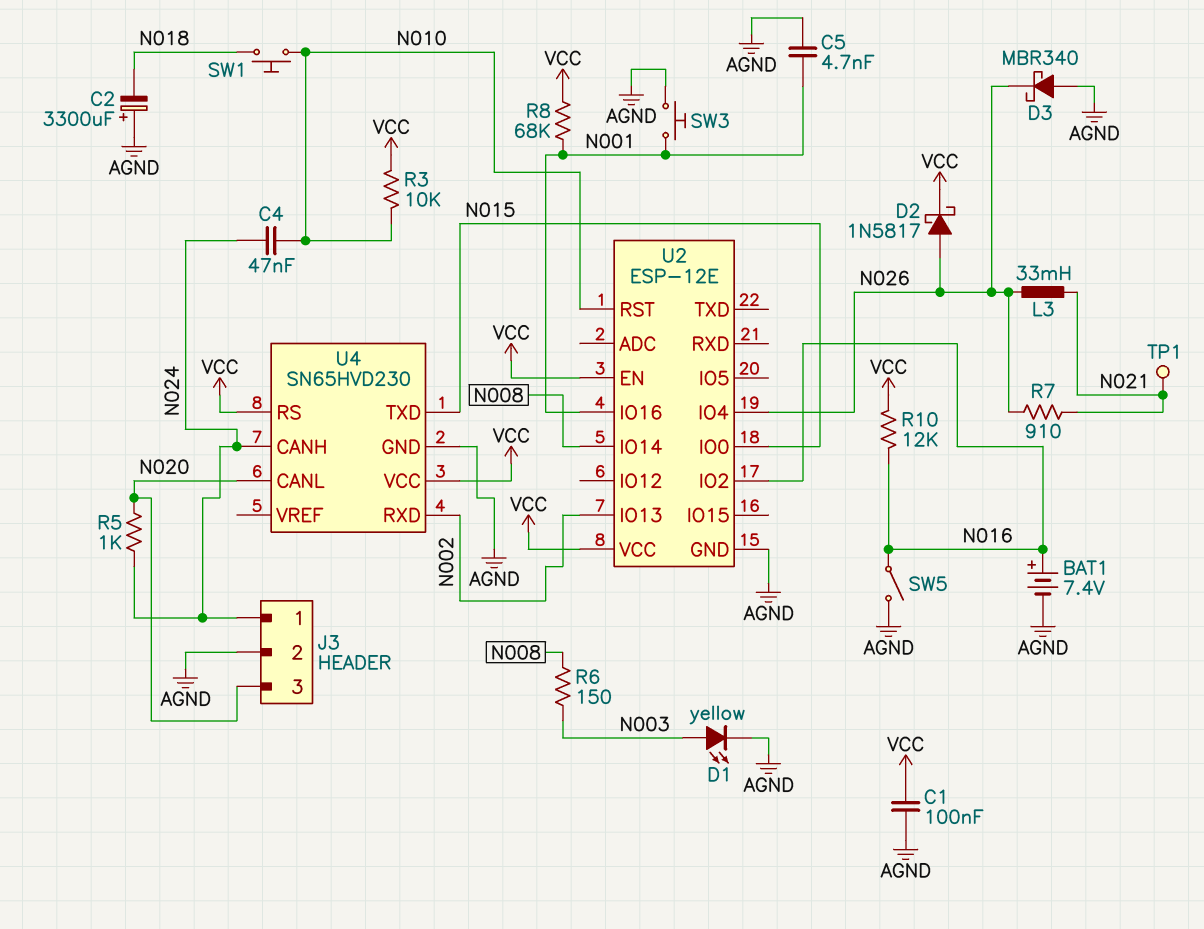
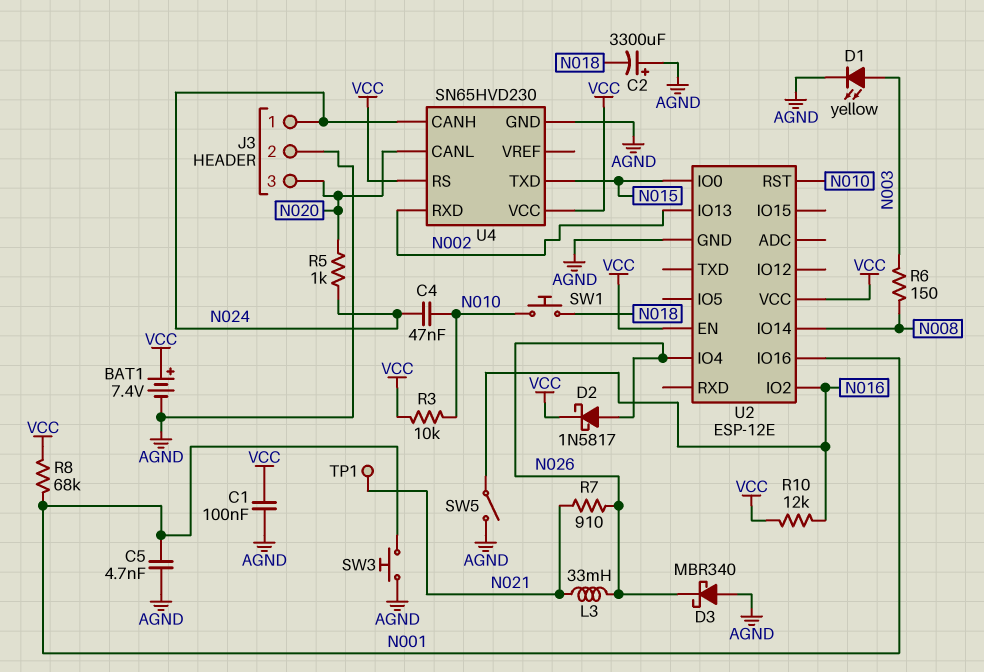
BAT1: 7.4V (plus N016, minus AGND) -> 7.4V (plus VCC, minus AGND)

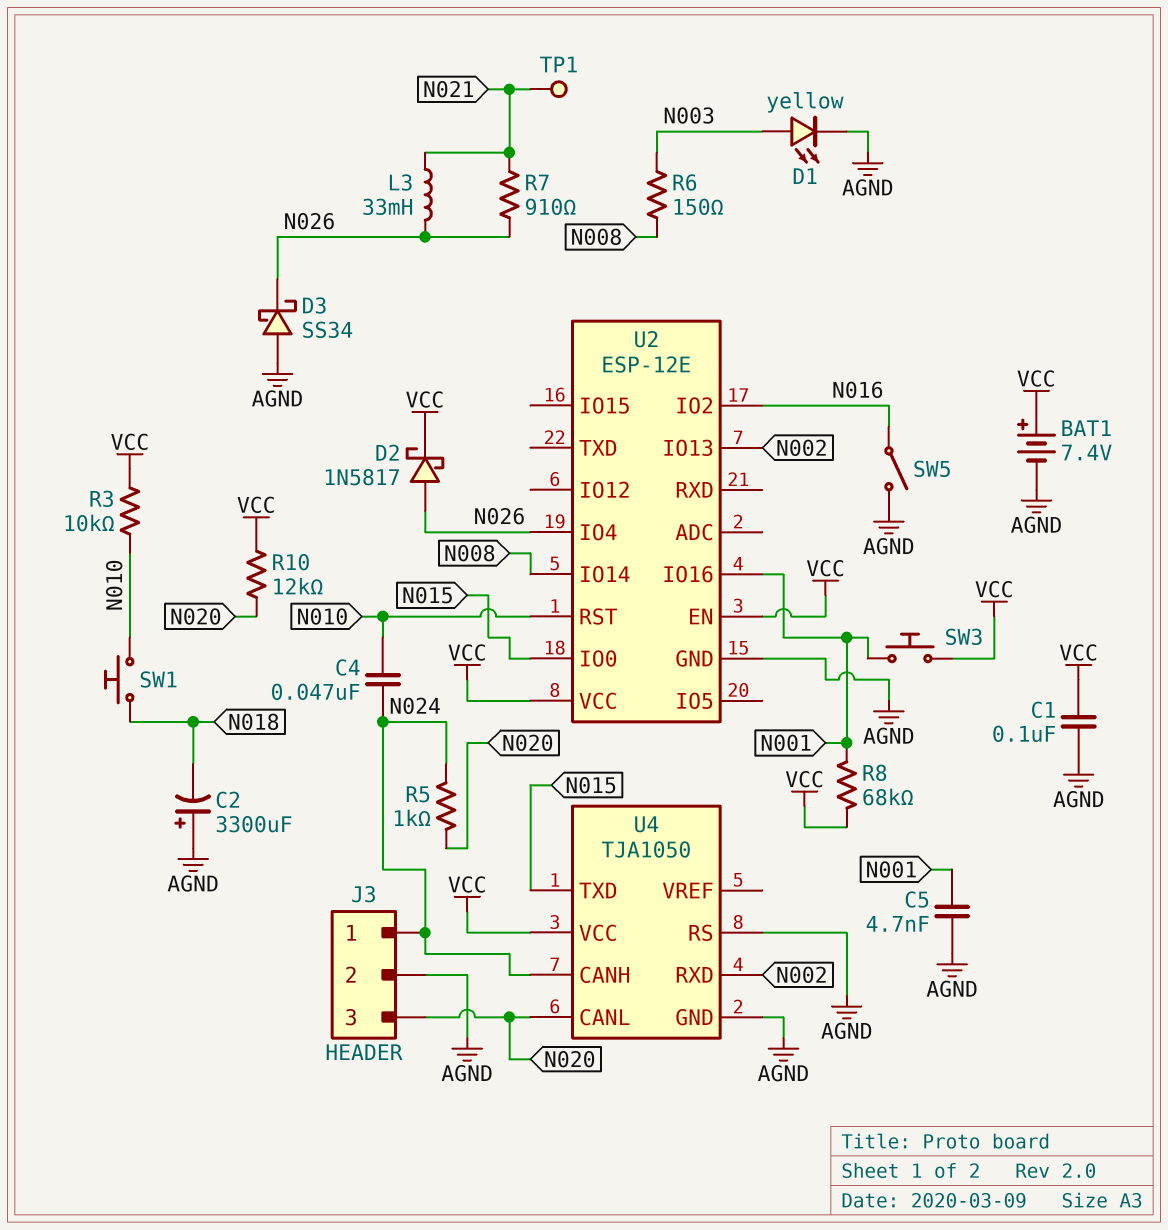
D3: schottky MBR340 (A AGND, K N026) -> schottky SS34 (A AGND, K N026)
R10: 12k (N016, VCC) -> 12k (N020, VCC)
SW3: button (AGND, N001) -> button (N001, VCC)
U4: SN65HVD230 -> TJA1050
U4 pin RS: VCC -> AGND

